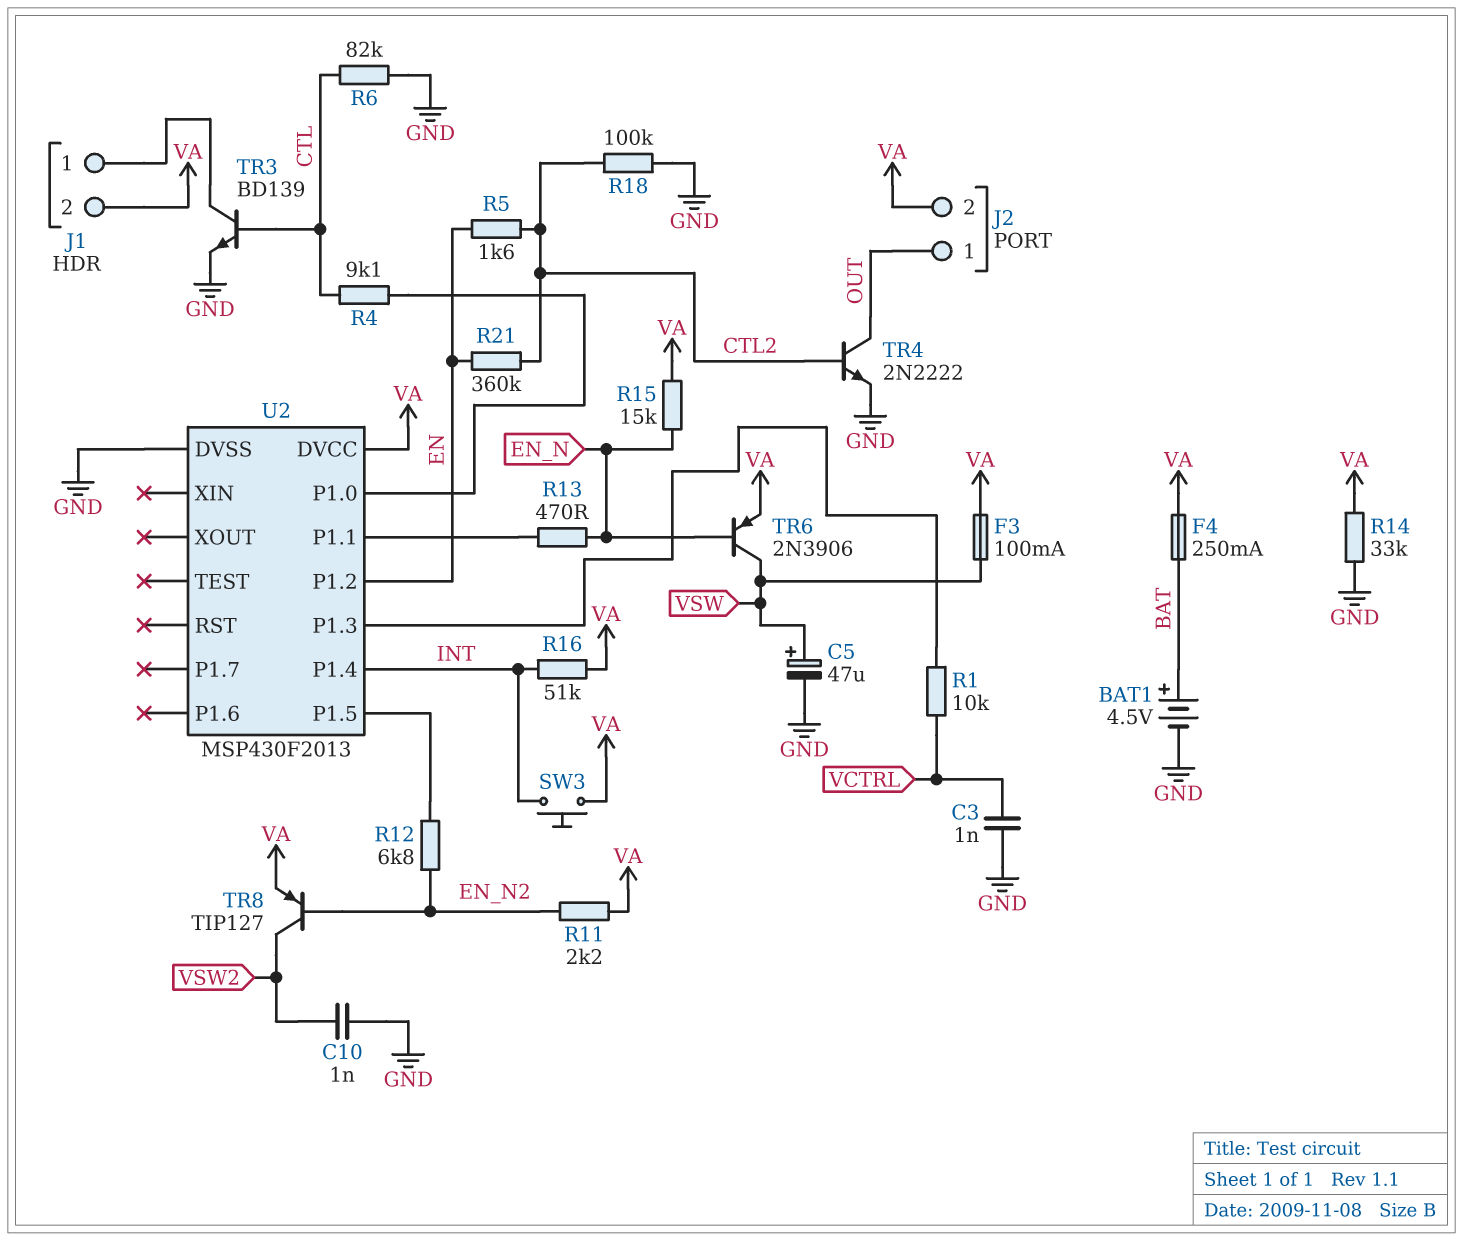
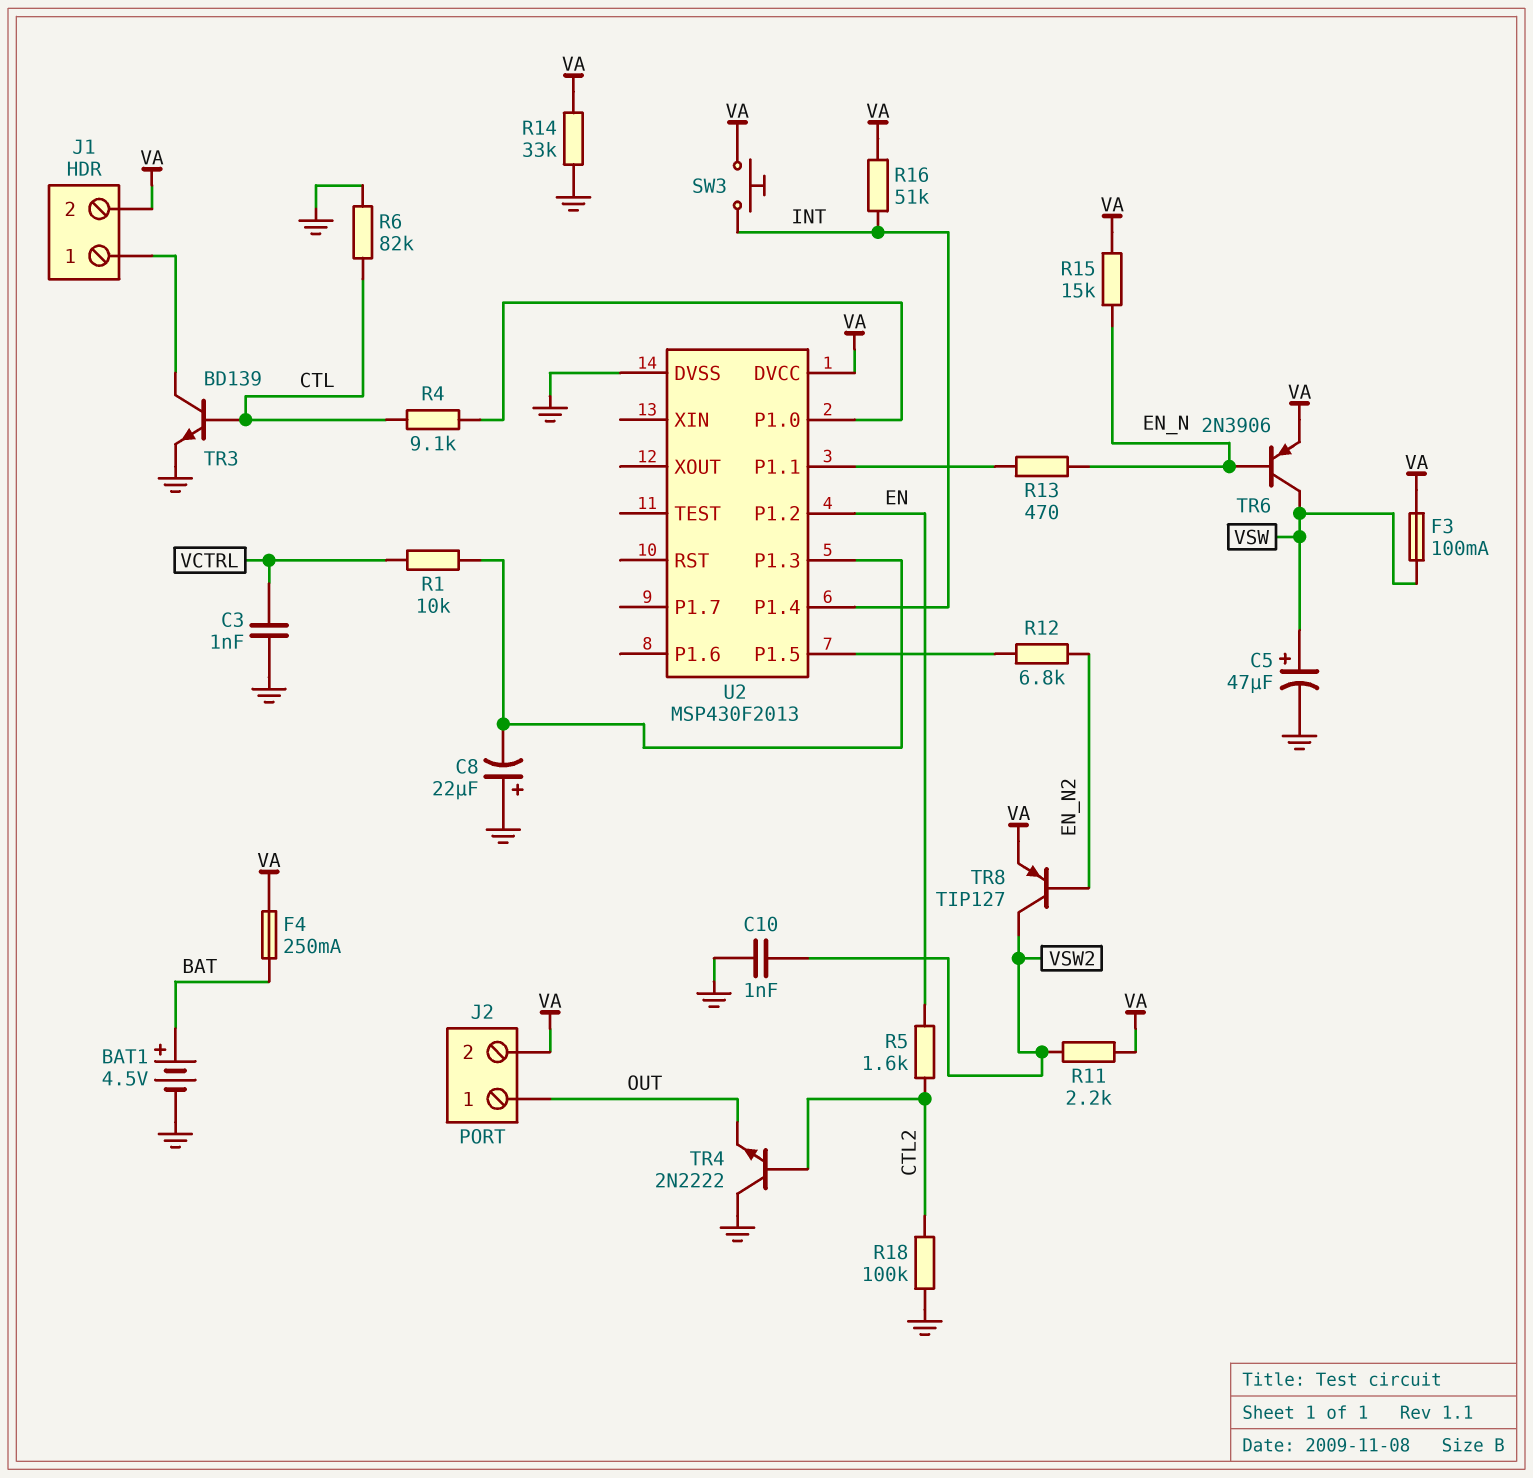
C8: none -> 22uF (plus GND, minus U2/P1.3)
R11: 2.2k (EN_N2, VA) -> 2.2k (VA, VSW2)
R21: 360k (CTL2, EN) -> none
TR4: NPN 2N2222 (B CTL2, C OUT, E GND) -> NPN 2N2222 (B CTL2, C GND, E OUT)

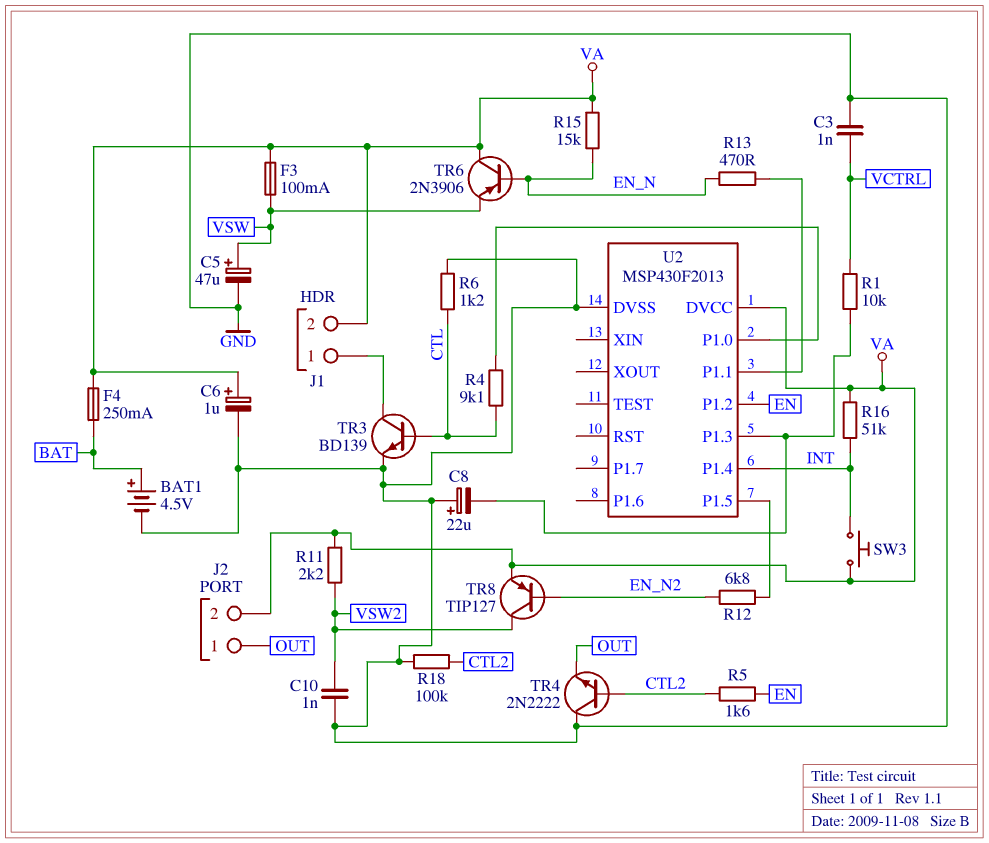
C6: none -> 1uF (plus VA, minus GND)
R6: 82k (CTL, GND) -> 1.2k (CTL, GND)
R14: 33k (GND, VA) -> none
TR6: PNP 2N3906 (B EN_N, C VSW, E VA) -> PNP 2N3906 (B EN_N, C VA, E VSW)

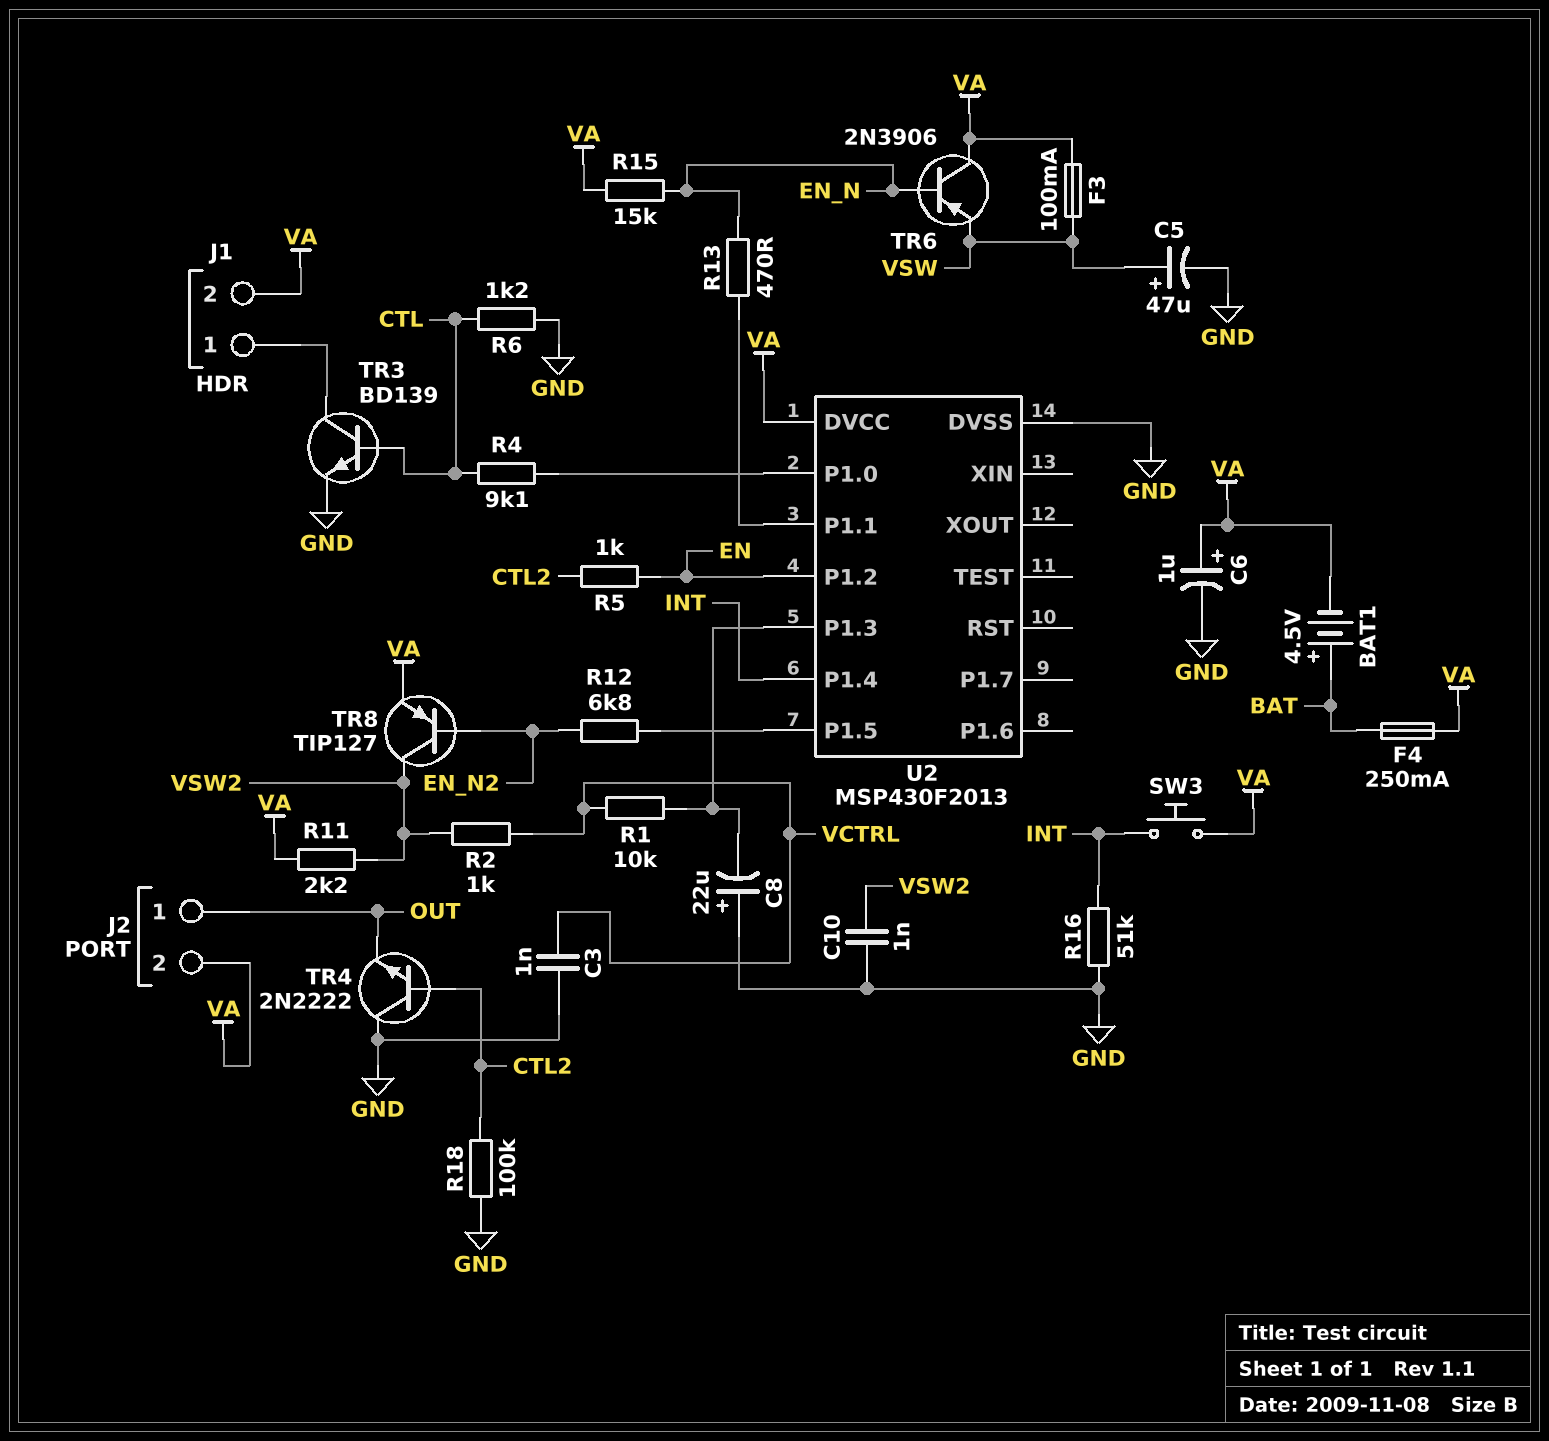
BAT1: 4.5V (plus BAT, minus GND) -> 4.5V (plus BAT, minus VA)
R2: none -> 1k (VCTRL, VSW2)
R5: 1.6k (CTL2, EN) -> 1k (CTL2, EN)
R16: 51k (INT, VA) -> 51k (GND, INT)

